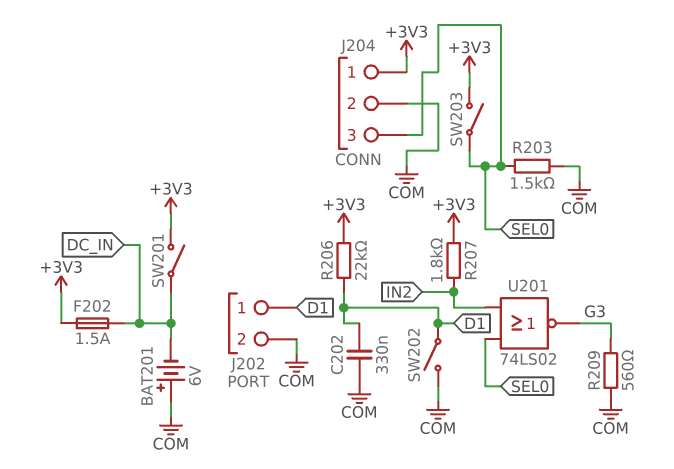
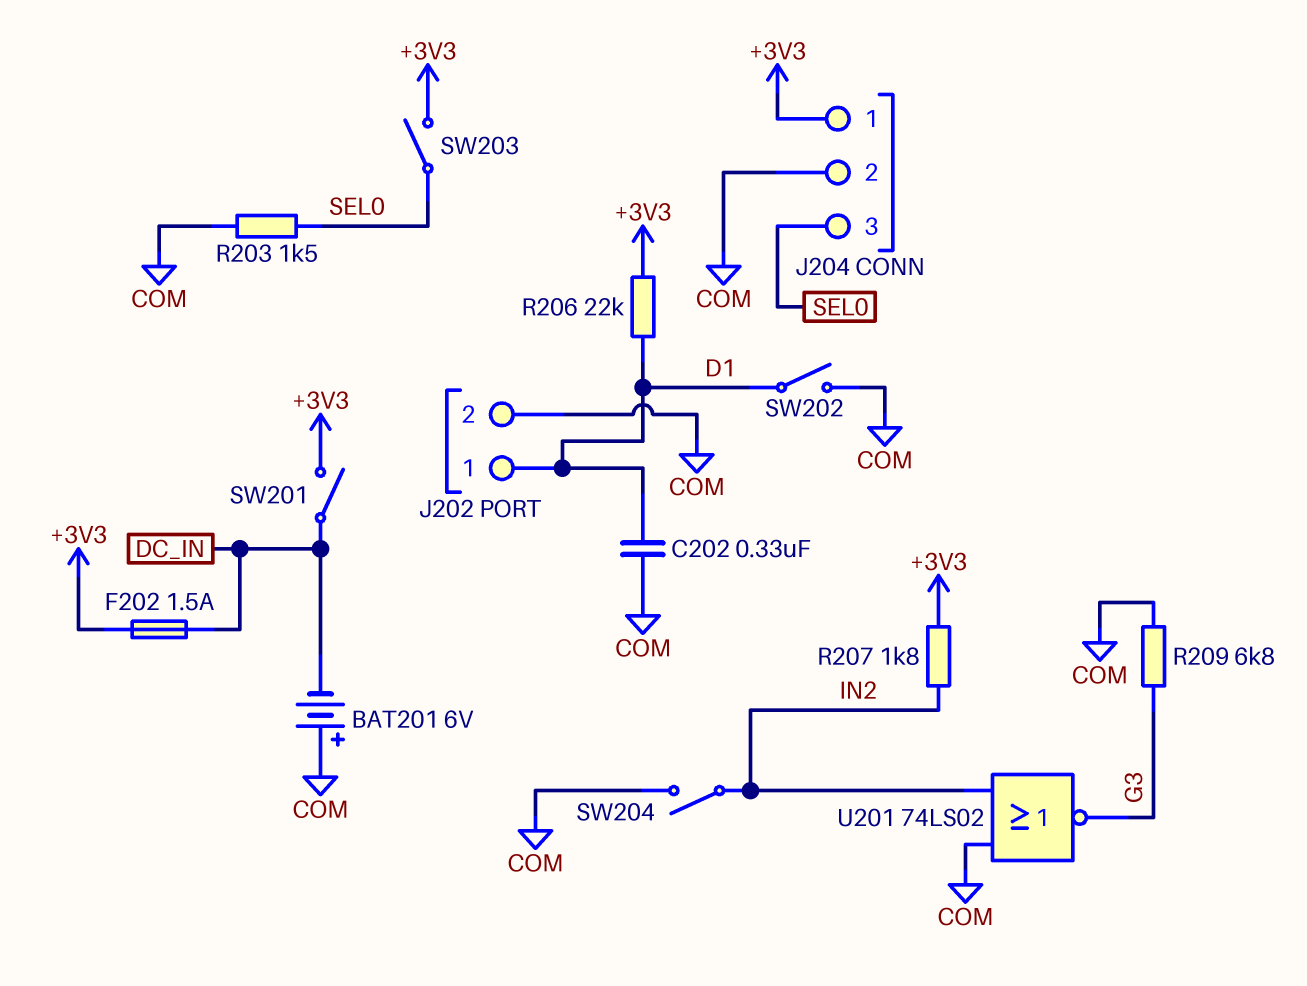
R209: 560 (COM, G3) -> 6.8k (COM, G3)
SW204: none -> switch (COM, IN2)
U201: NOR 74LS02 (in IN2, in SEL0, out G3) -> NOR 74LS02 (in COM, in IN2, out G3)

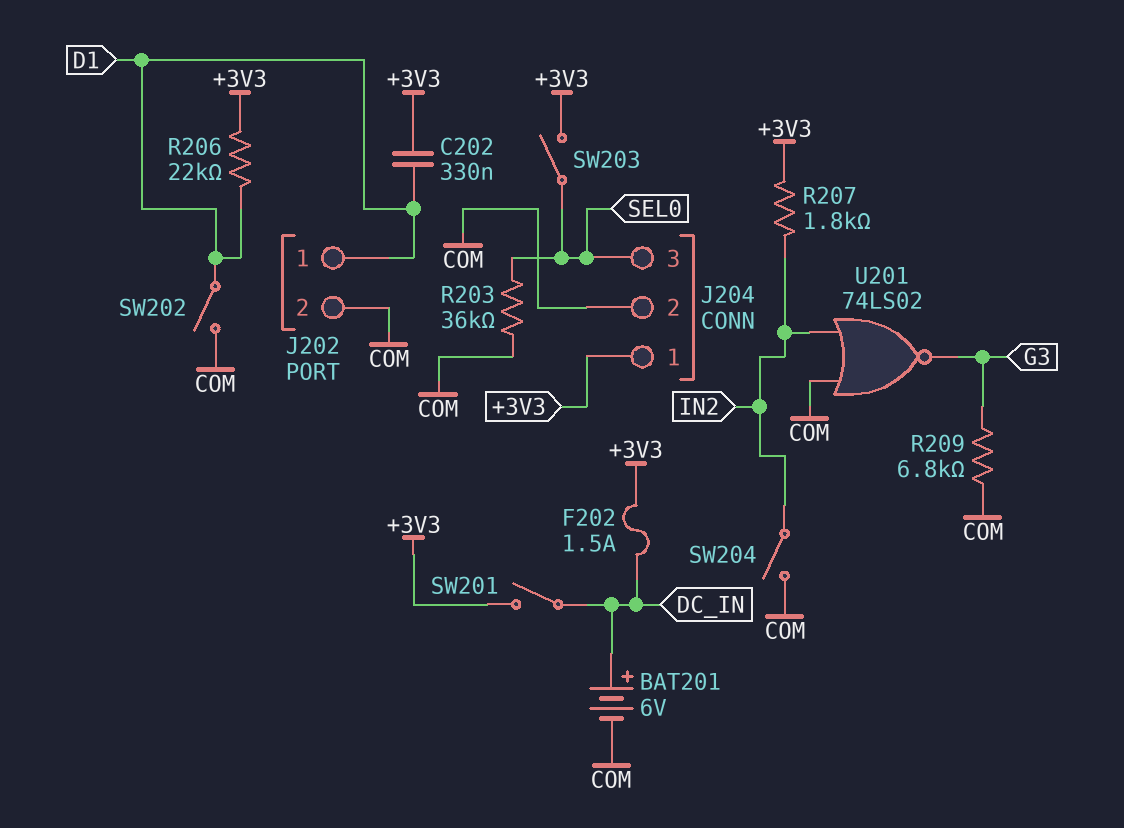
BAT201: 6V (plus COM, minus DC_IN) -> 6V (plus DC_IN, minus COM)
C202: 330nF (COM, D1) -> 330nF (+3V3, D1)
R203: 1.5k (COM, SEL0) -> 36k (COM, SEL0)

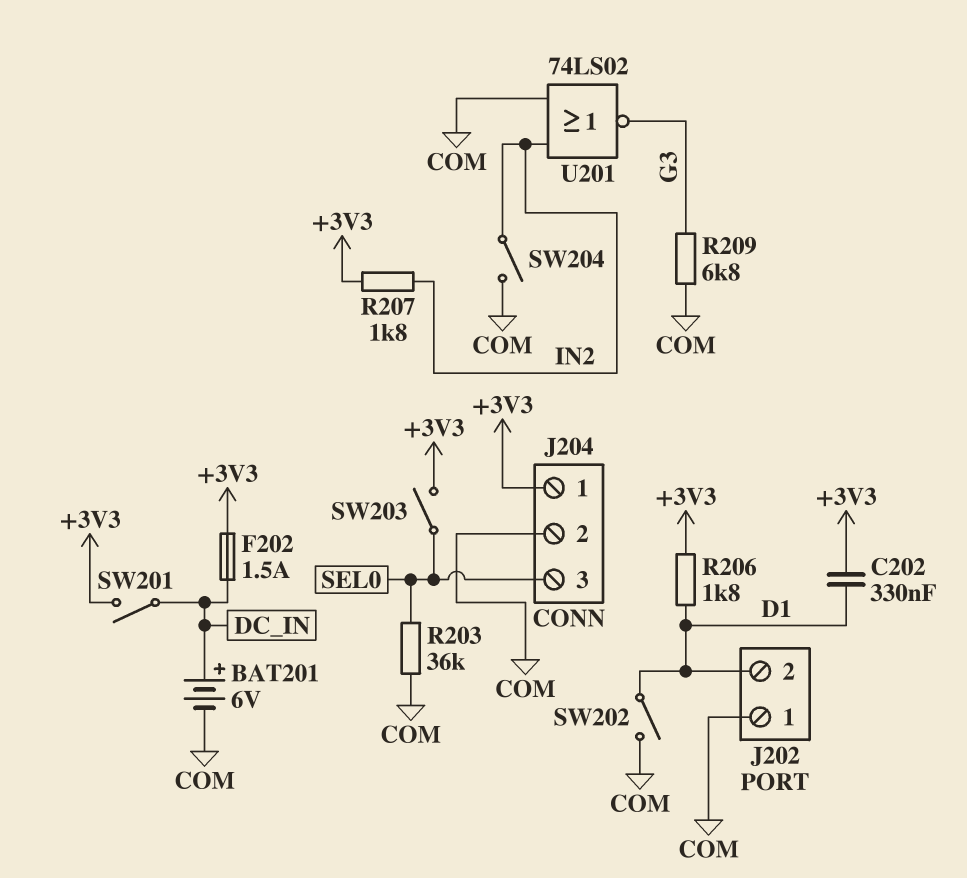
J202 pin 1: D1 -> COM
J202 pin 2: COM -> D1
R206: 22k (+3V3, D1) -> 1.8k (+3V3, D1)

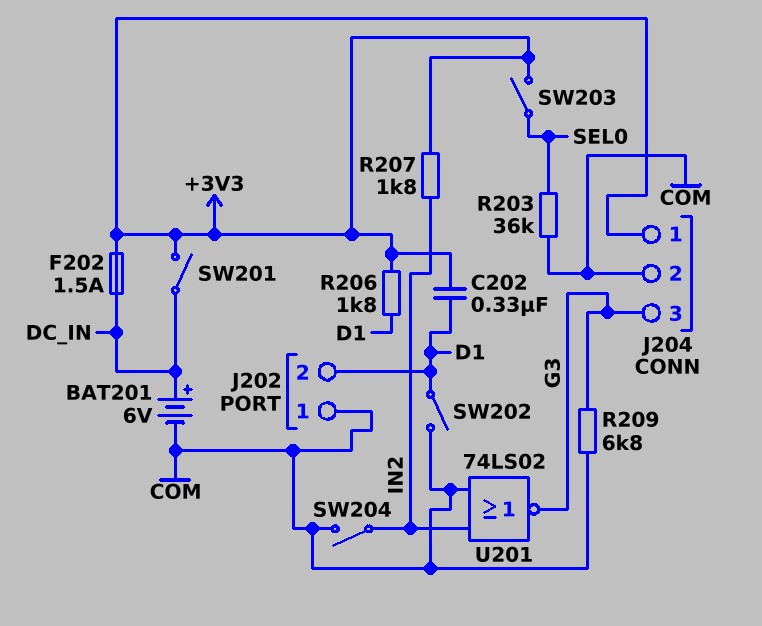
J204 pin 3: SEL0 -> G3

